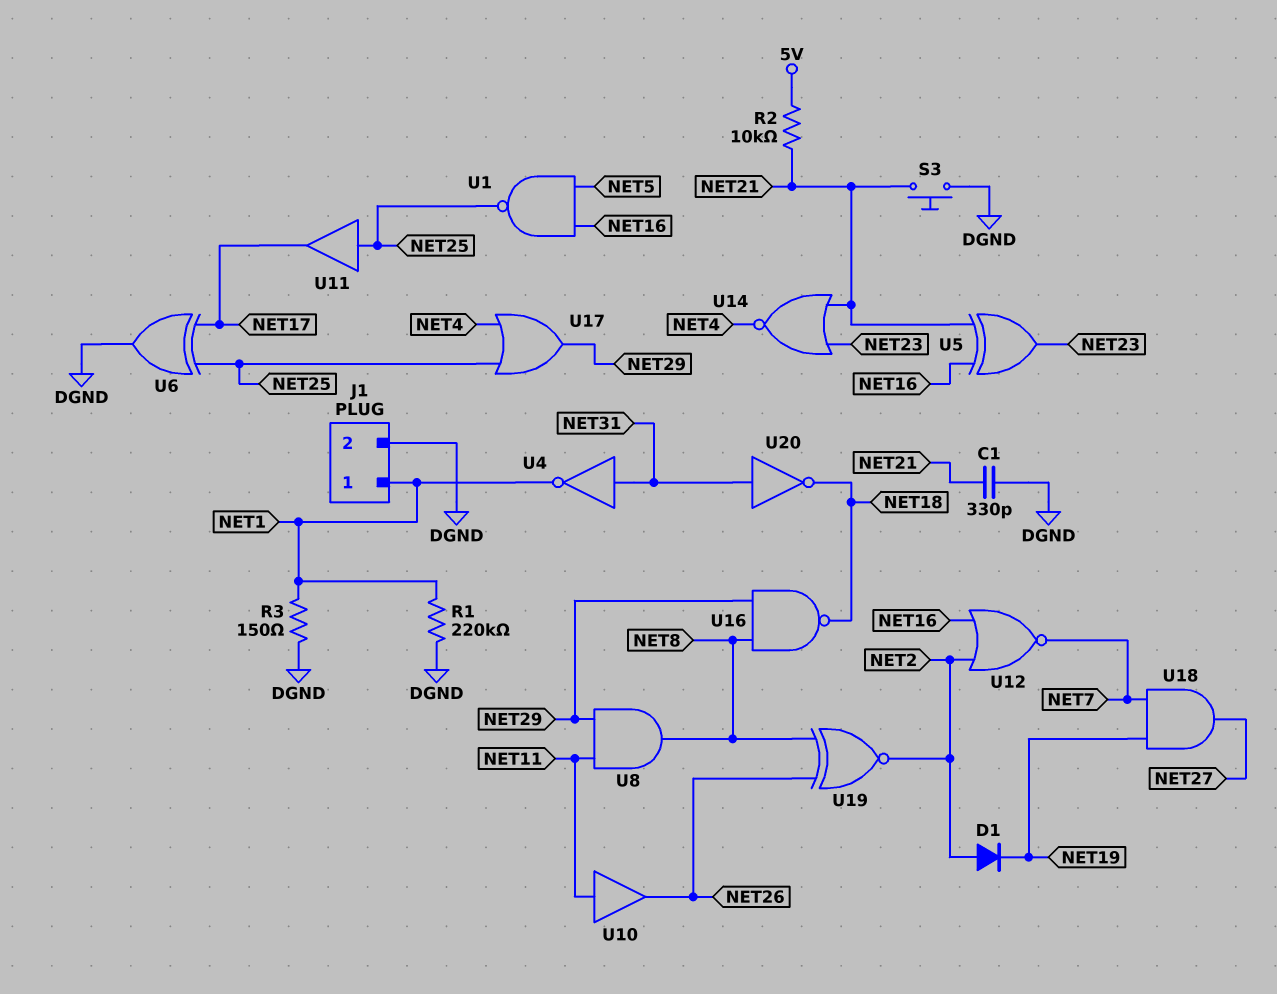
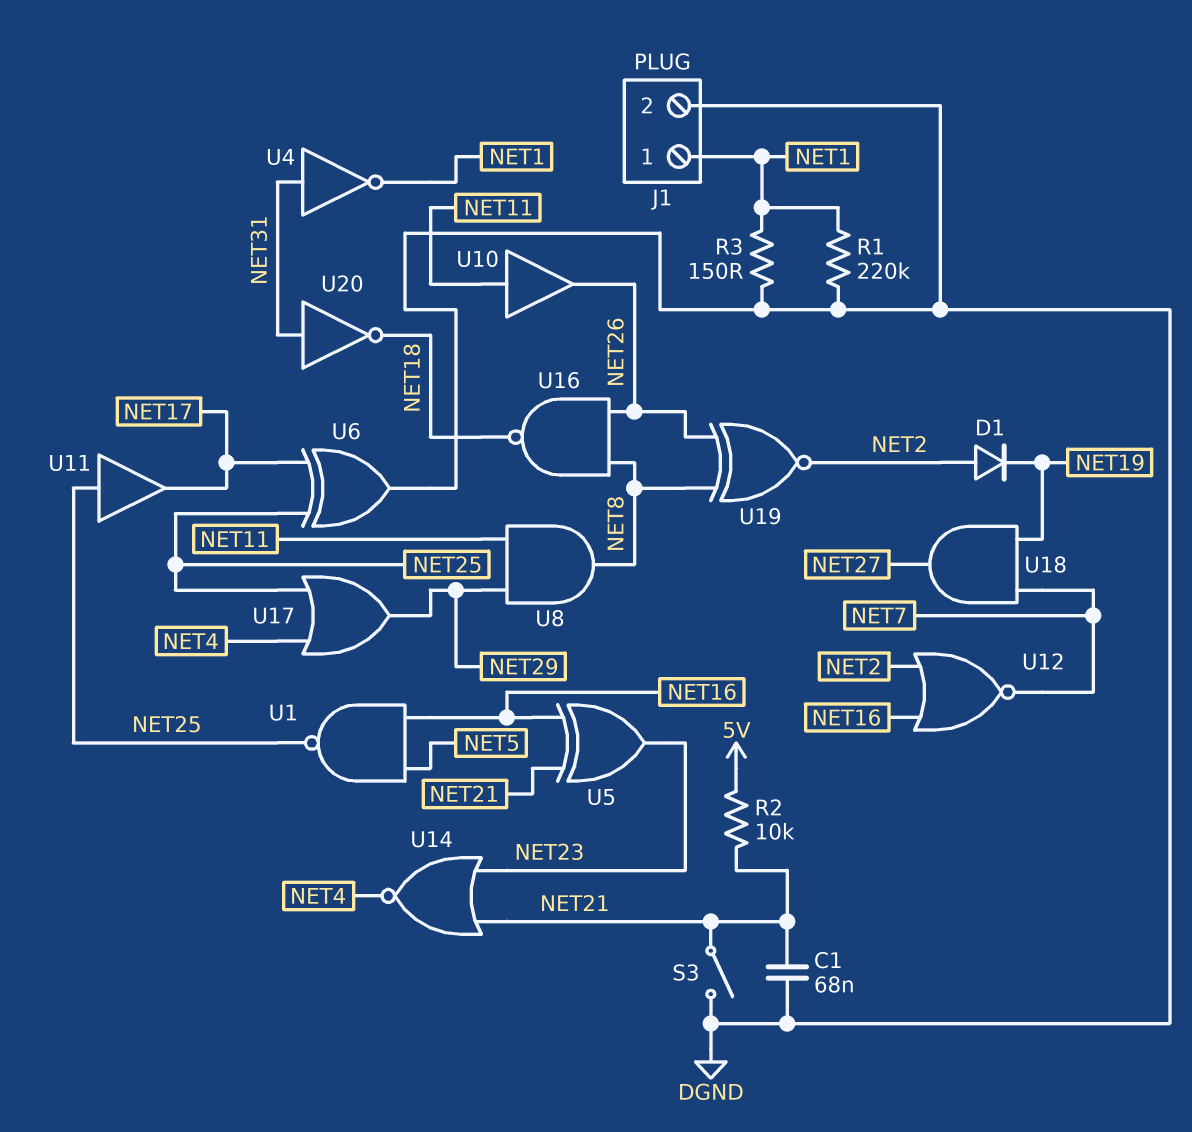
C1: 330pF (DGND, NET21) -> 68nF (DGND, NET21)
S3: button (DGND, NET21) -> switch (DGND, NET21)
U16: NAND (in NET8, in NET29, out NET18) -> NAND (in NET8, in NET26, out NET18)

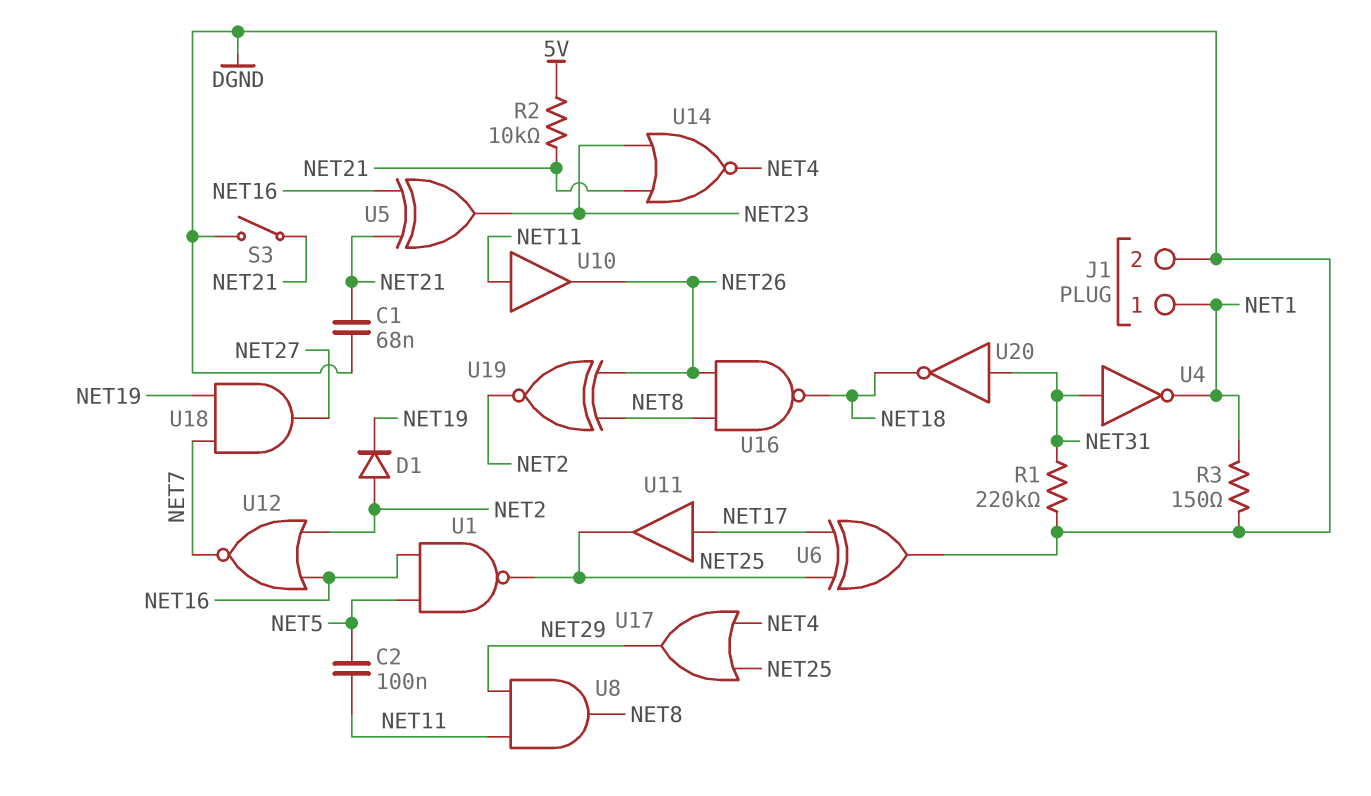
C2: none -> 100nF (NET5, NET11)
R1: 220k (DGND, NET1) -> 220k (DGND, NET31)
U11: buffer (in NET25, out NET17) -> buffer (in NET17, out NET25)

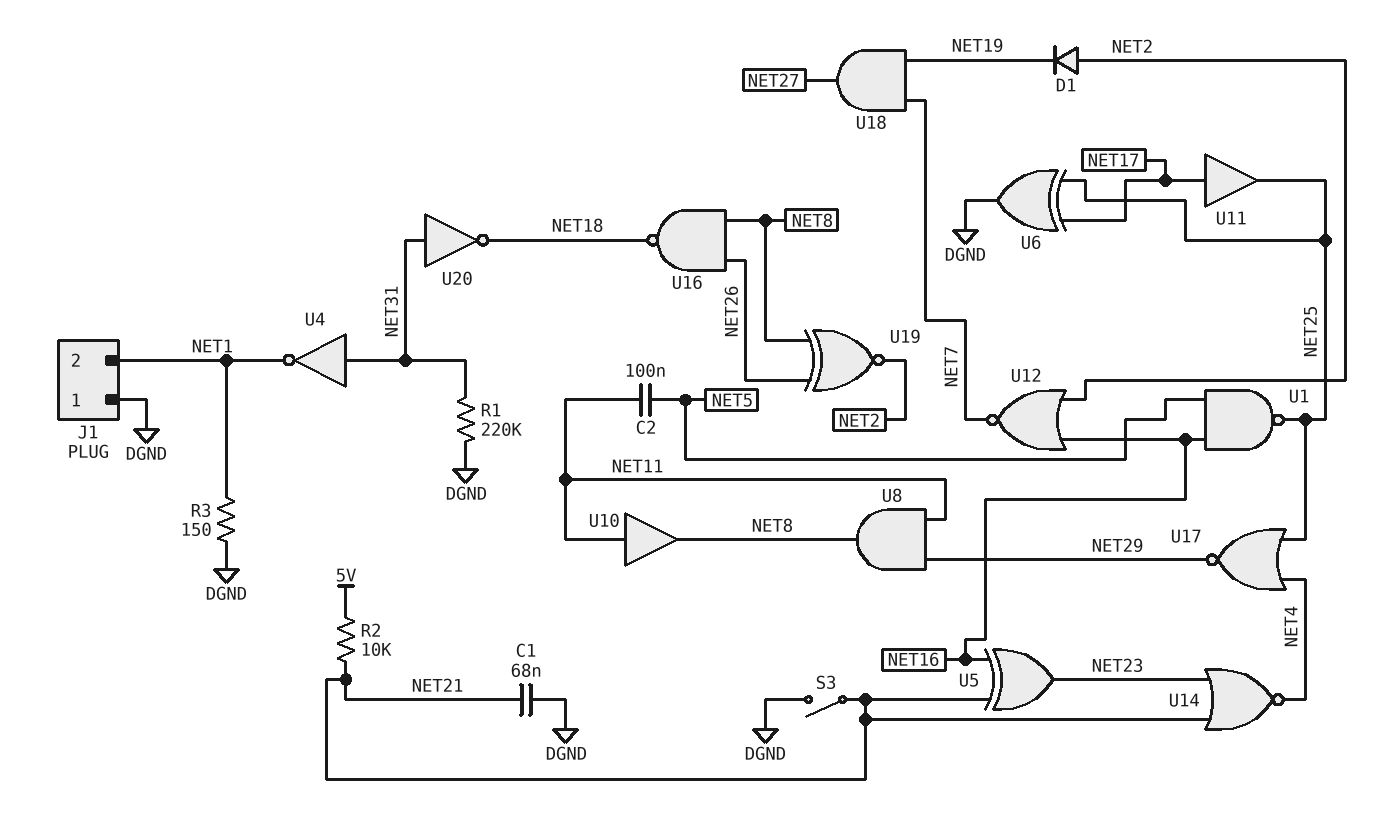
J1 pin 1: NET1 -> DGND
J1 pin 2: DGND -> NET1
U10: buffer (in NET11, out NET26) -> buffer (in NET11, out NET8)
U17: OR (in NET4, in NET25, out NET29) -> NOR (in NET4, in NET25, out NET29)

